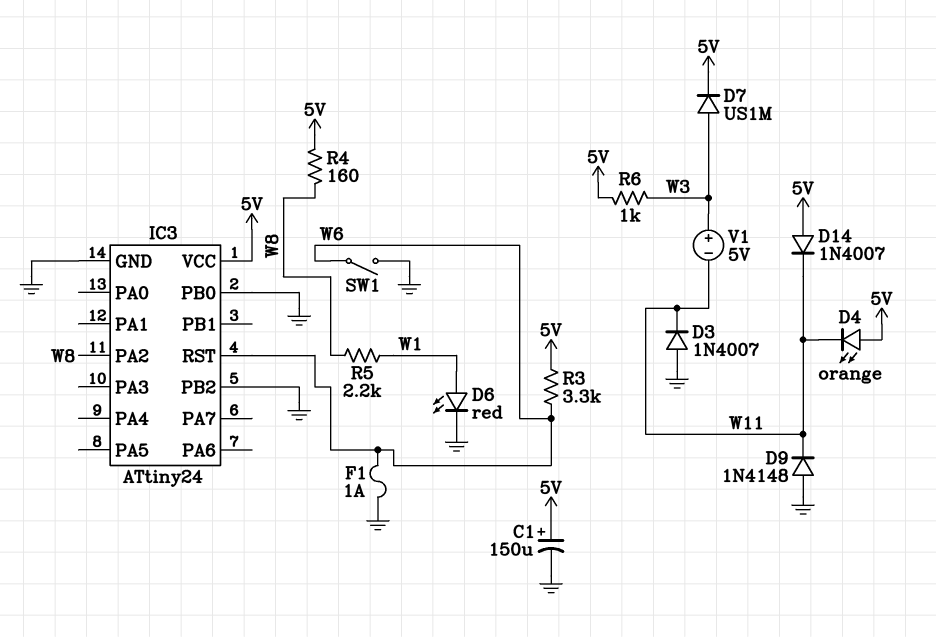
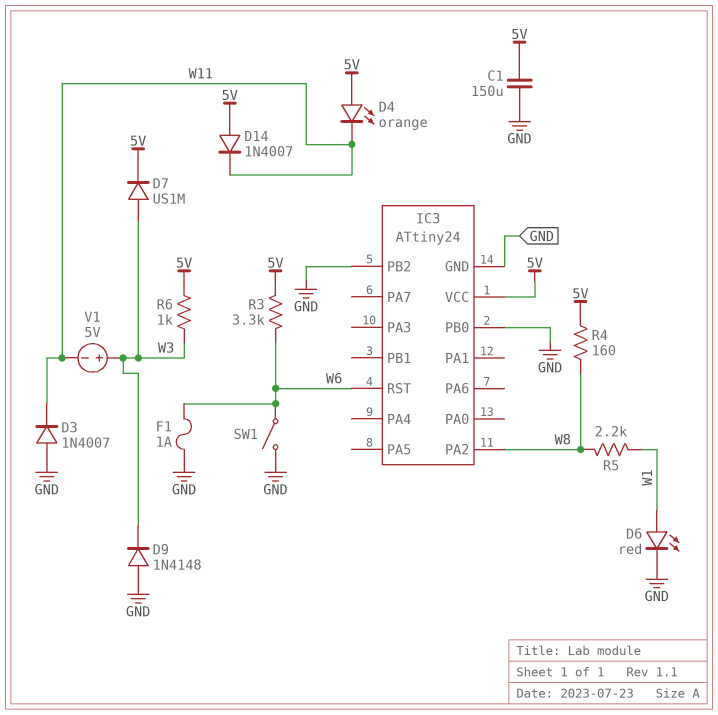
C1: 150uF (plus 5V, minus GND) -> 150uF (5V, GND)
D9: diode 1N4148 (A GND, K W11) -> diode 1N4148 (A GND, K W3)

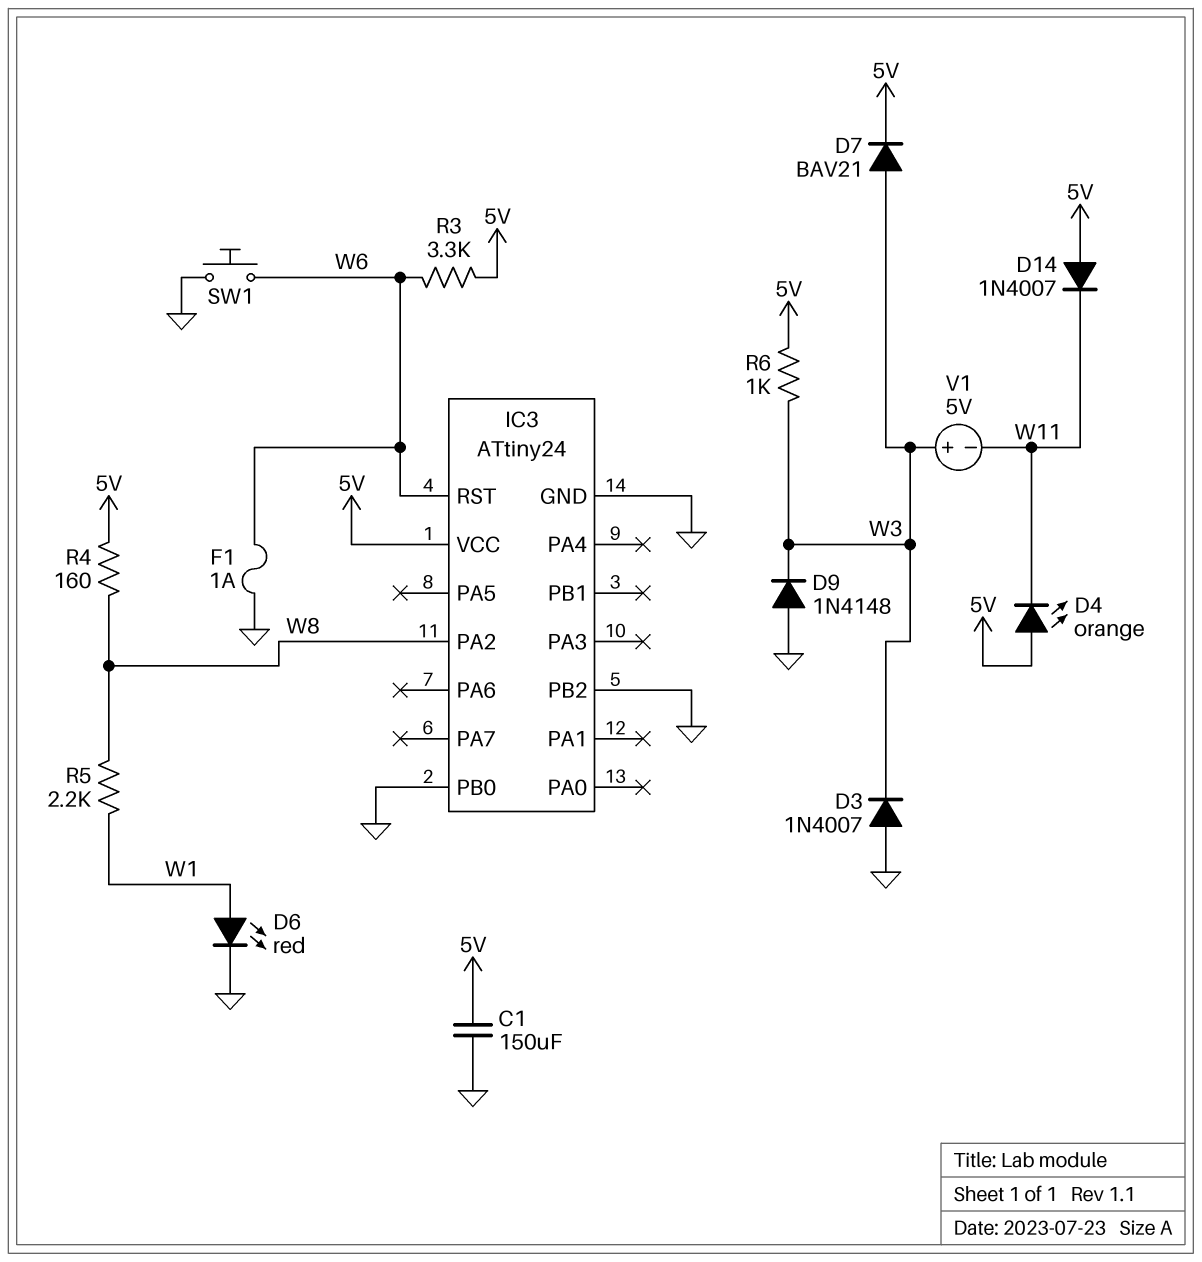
D3: diode 1N4007 (A GND, K W11) -> diode 1N4007 (A GND, K W3)
D7: diode US1M (A W3, K 5V) -> diode BAV21 (A W3, K 5V)
SW1: switch (GND, W6) -> button (GND, W6)

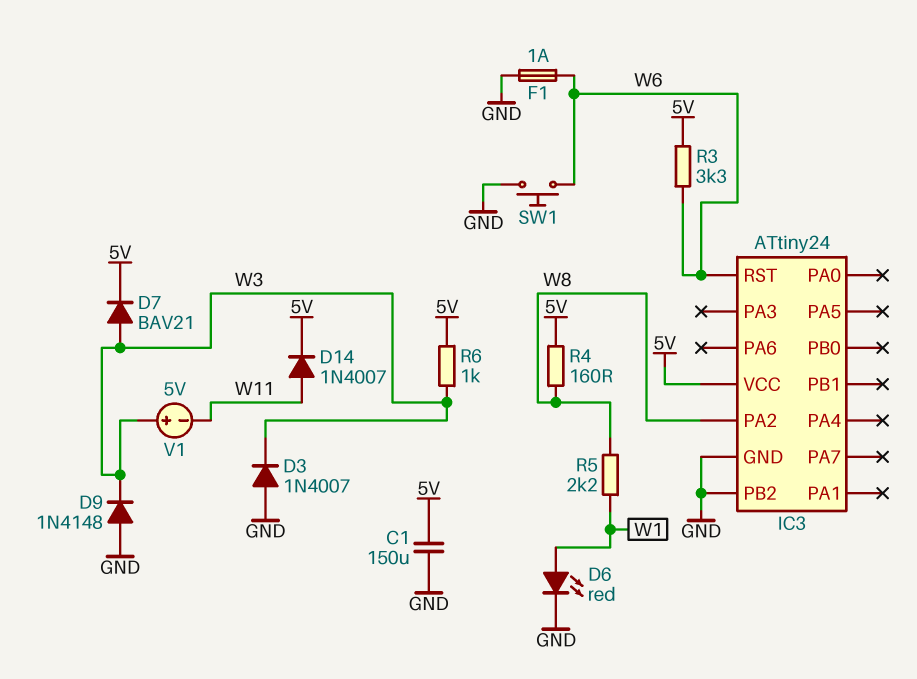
D4: LED orange (A 5V, K W11) -> none
D14: diode 1N4007 (A 5V, K W11) -> diode 1N4007 (A W11, K 5V)
IC3 pin PB0: GND -> none

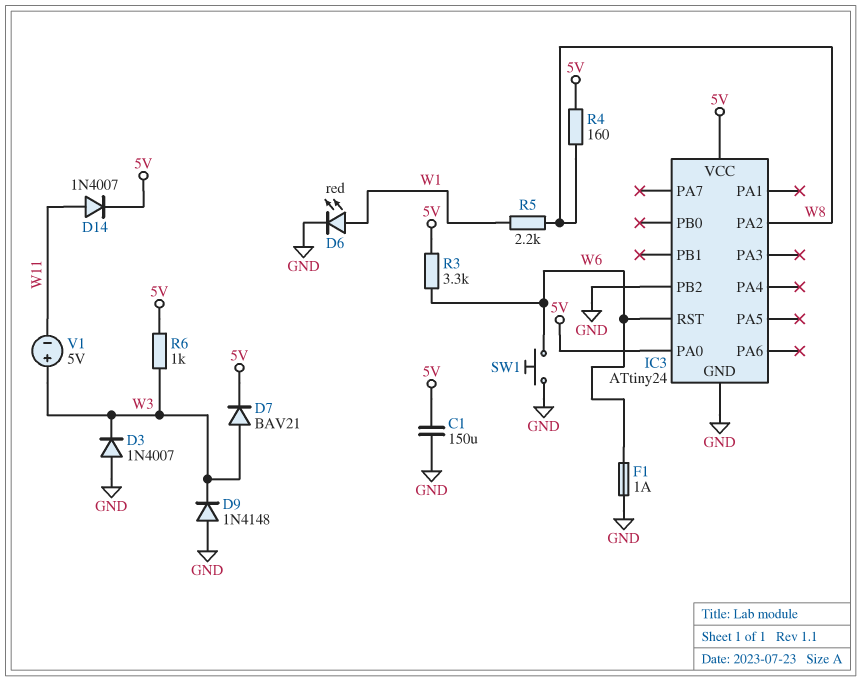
IC3 pin PA0: none -> 5V

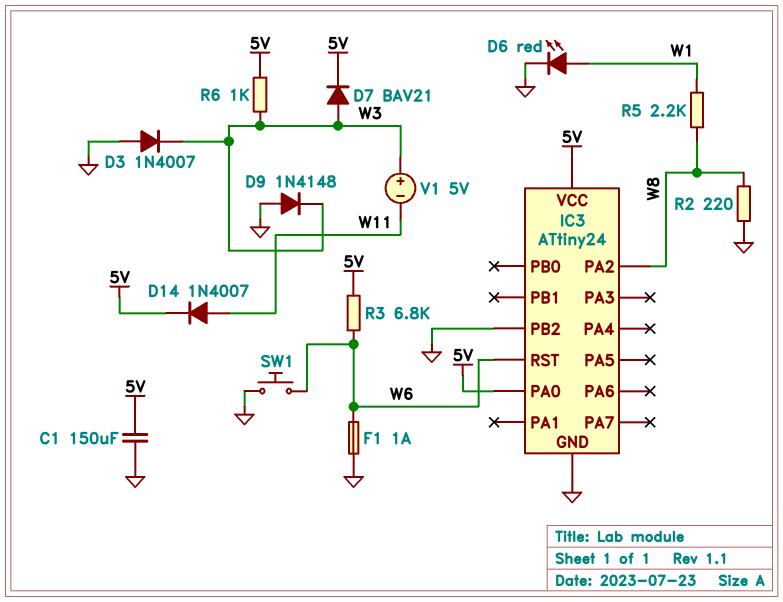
R2: none -> 220 (GND, W8)
R3: 3.3k (5V, W6) -> 6.8k (5V, W6)
R4: 160 (5V, W8) -> none

